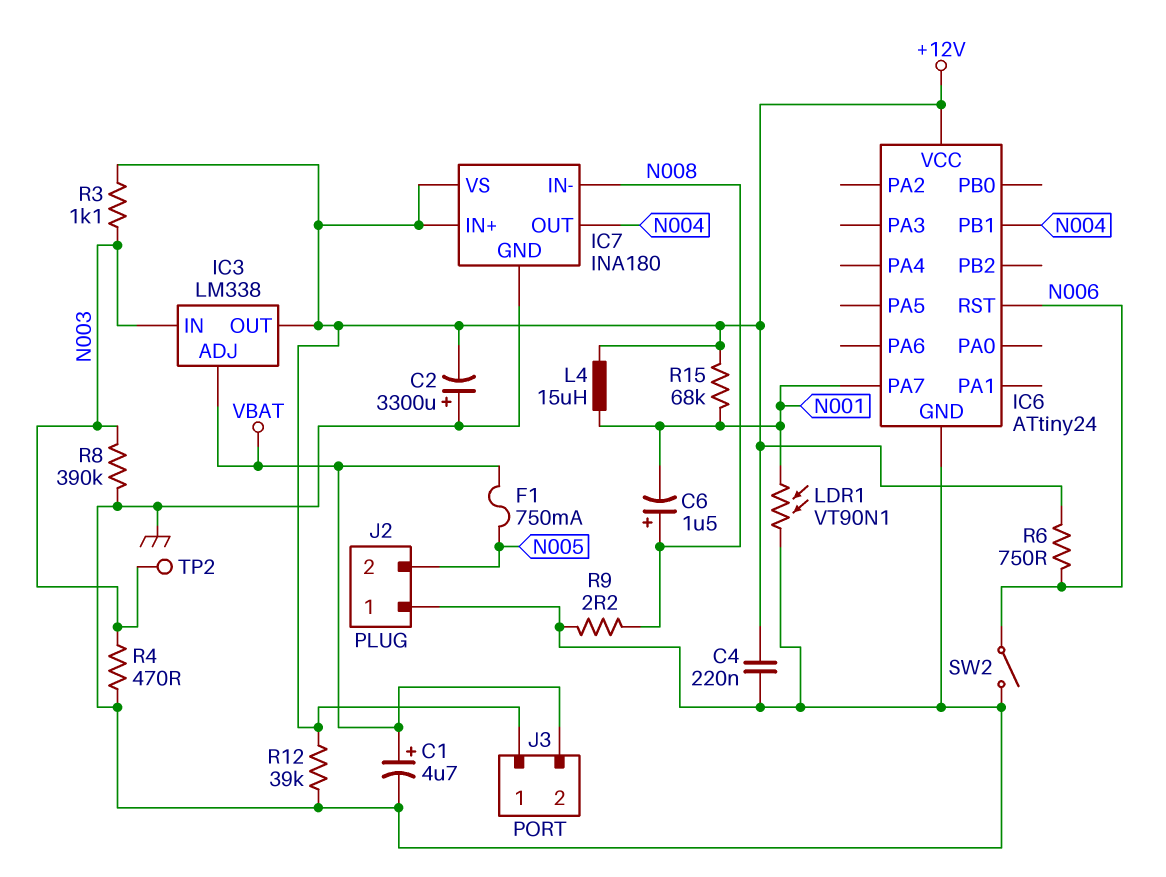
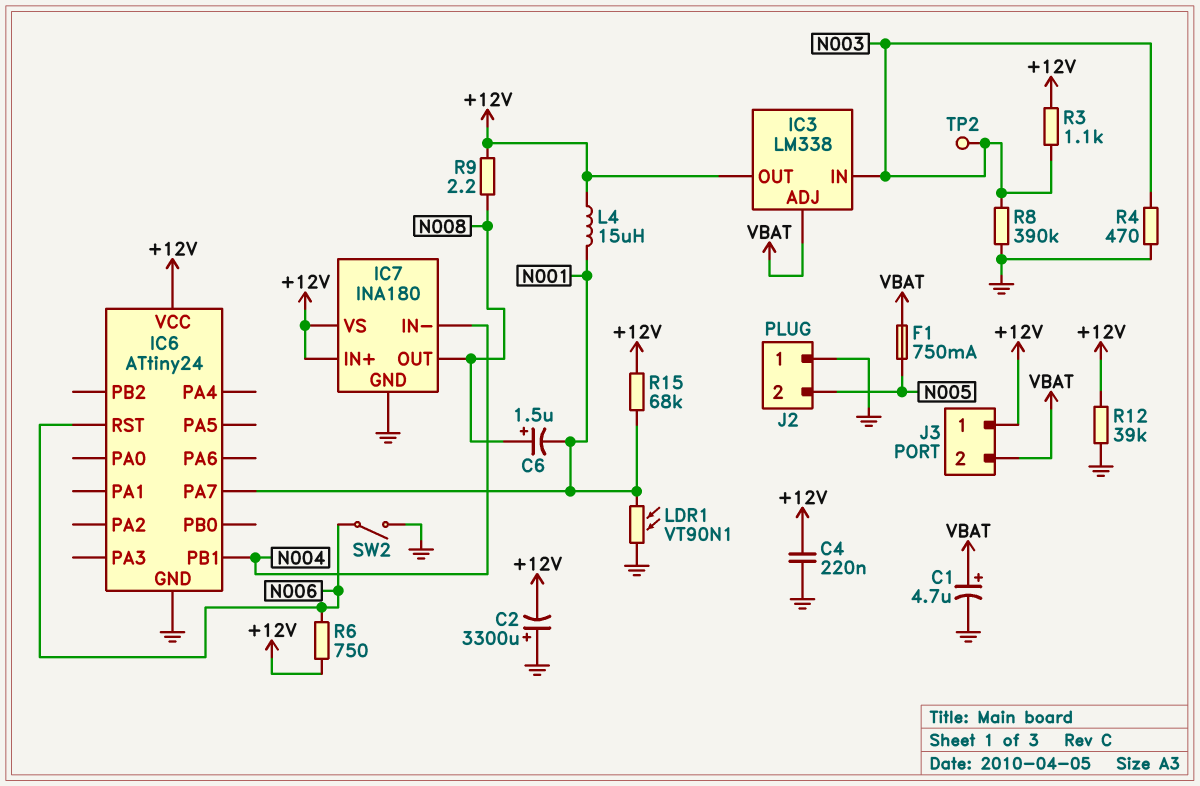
IC7 pin IN-: N008 -> N004
IC7 pin OUT: N004 -> N008
R9: 2.2 (GND, N008) -> 2.2 (+12V, N008)

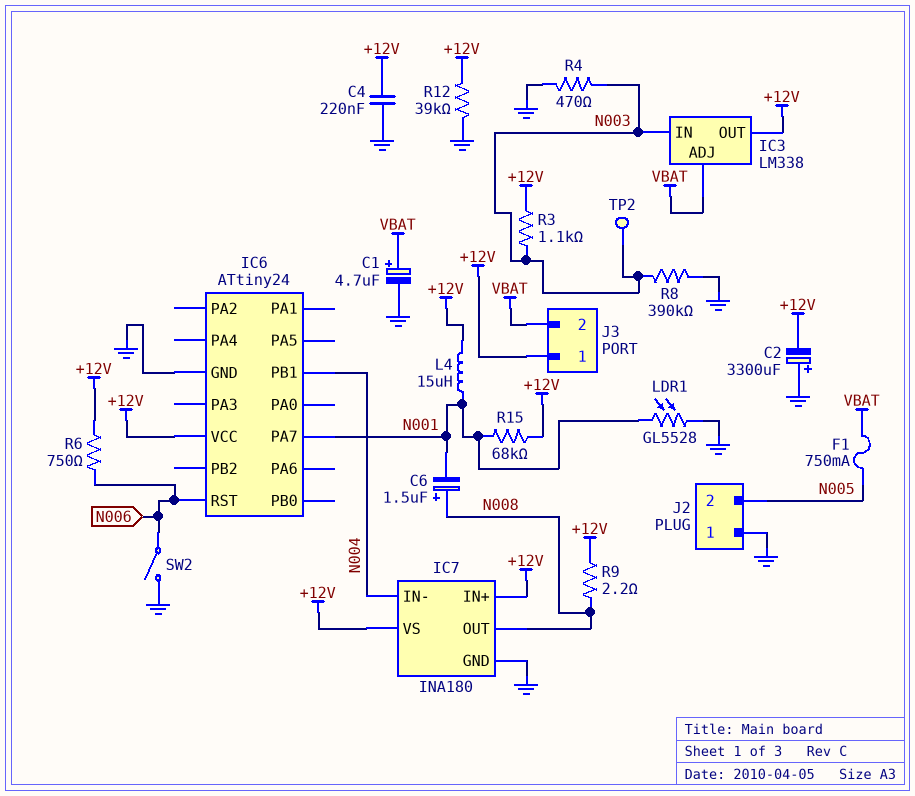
LDR1: VT90N1 (GND, N001) -> GL5528 (GND, N001)

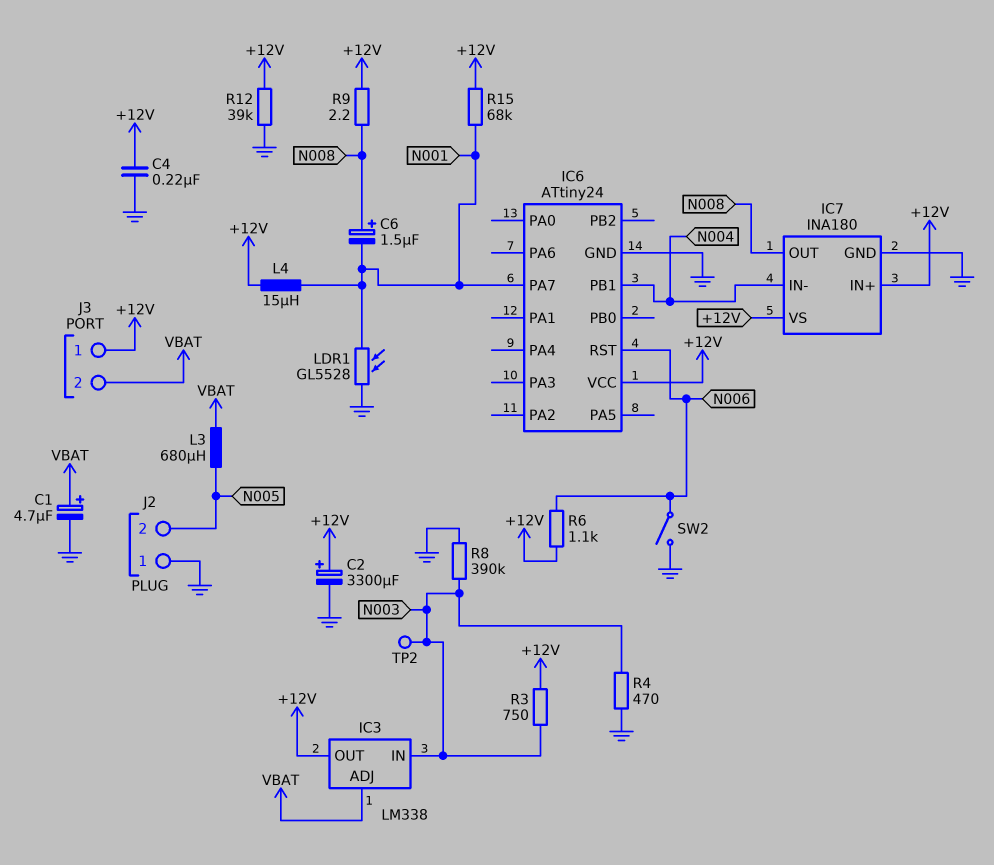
C2: 3300uF (plus GND, minus +12V) -> 3300uF (plus +12V, minus GND)
F1: 750mA (N005, VBAT) -> none
L3: none -> 680uH (N005, VBAT)
R3: 1.1k (+12V, N003) -> 750 (+12V, N003)
R6: 750 (+12V, N006) -> 1.1k (+12V, N006)

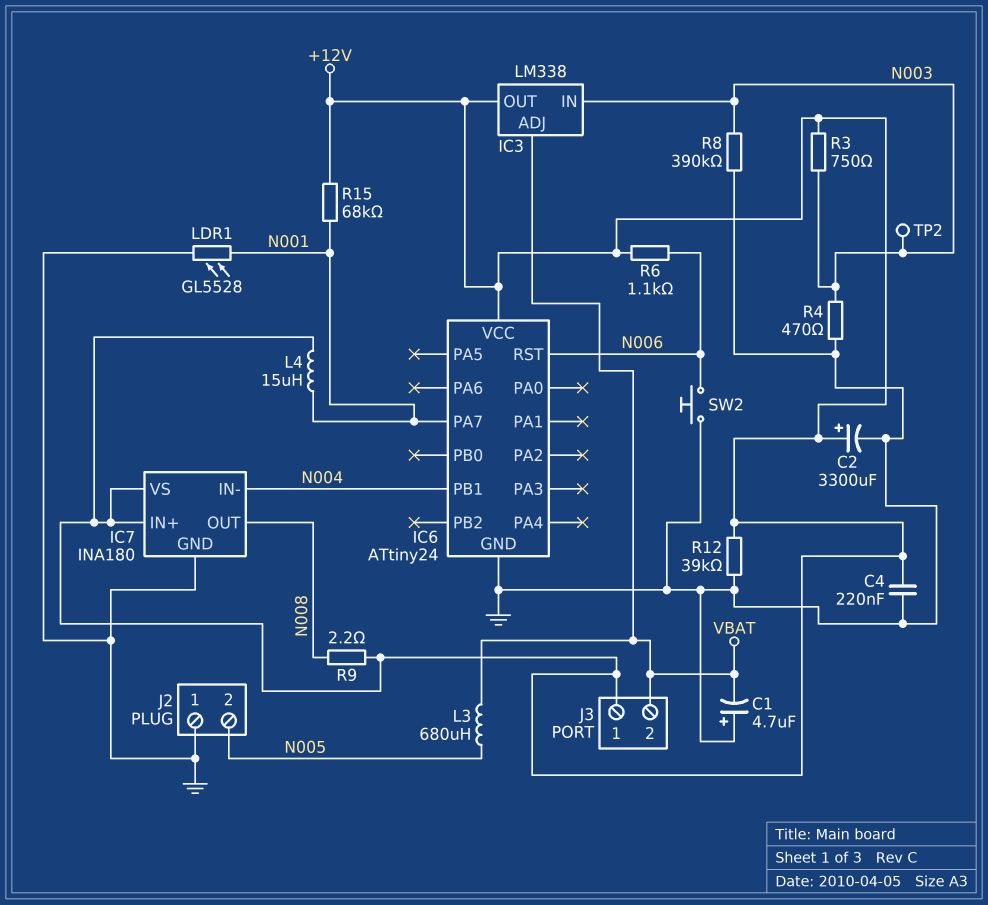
C1: 4.7uF (plus VBAT, minus GND) -> 4.7uF (plus GND, minus VBAT)
C6: 1.5uF (plus N008, minus N001) -> none
SW2: switch (GND, N006) -> button (GND, N006)

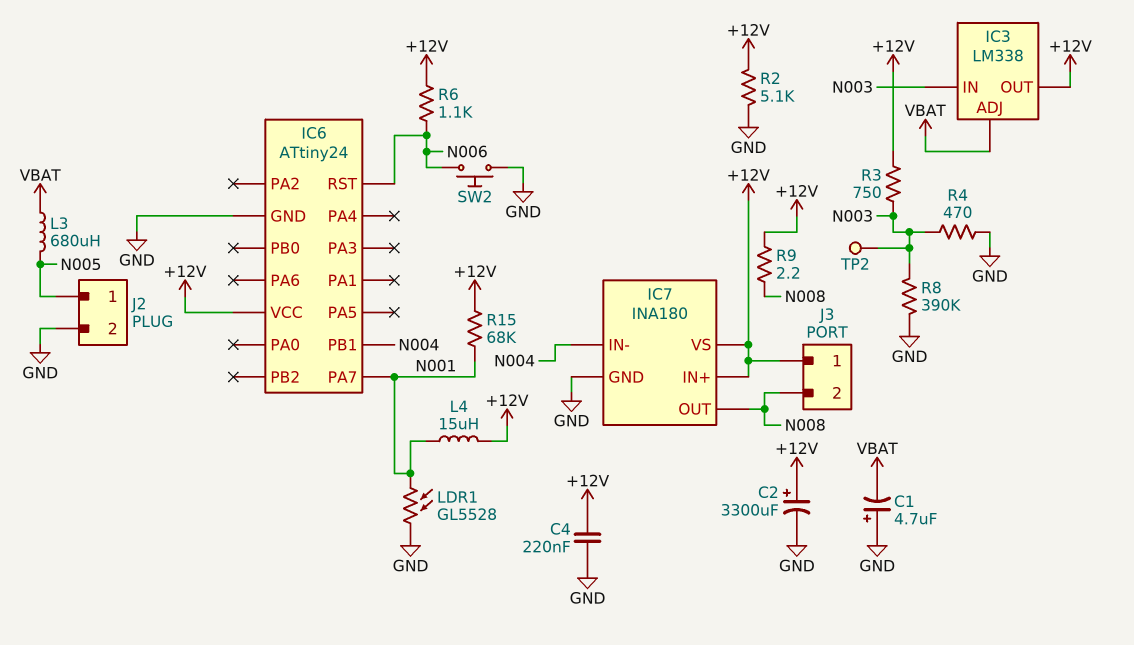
J2 pin 1: GND -> N005
J2 pin 2: N005 -> GND
J3 pin 2: VBAT -> N008
R2: none -> 5.1k (+12V, GND)
R12: 39k (+12V, GND) -> none

